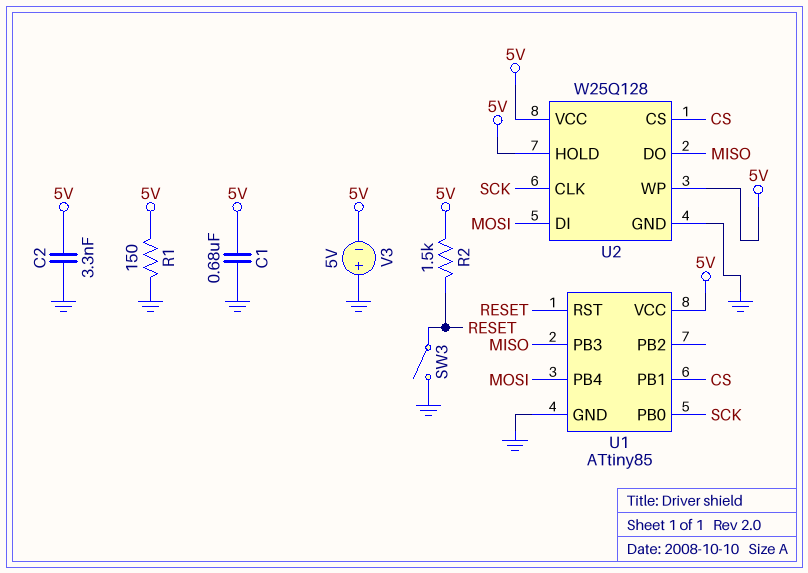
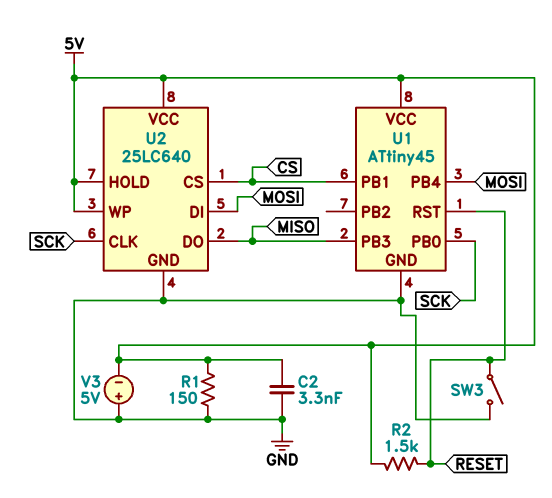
C1: 680nF (5V, GND) -> none
U1: ATtiny85 -> ATtiny45
U2: W25Q128 -> 25LC640

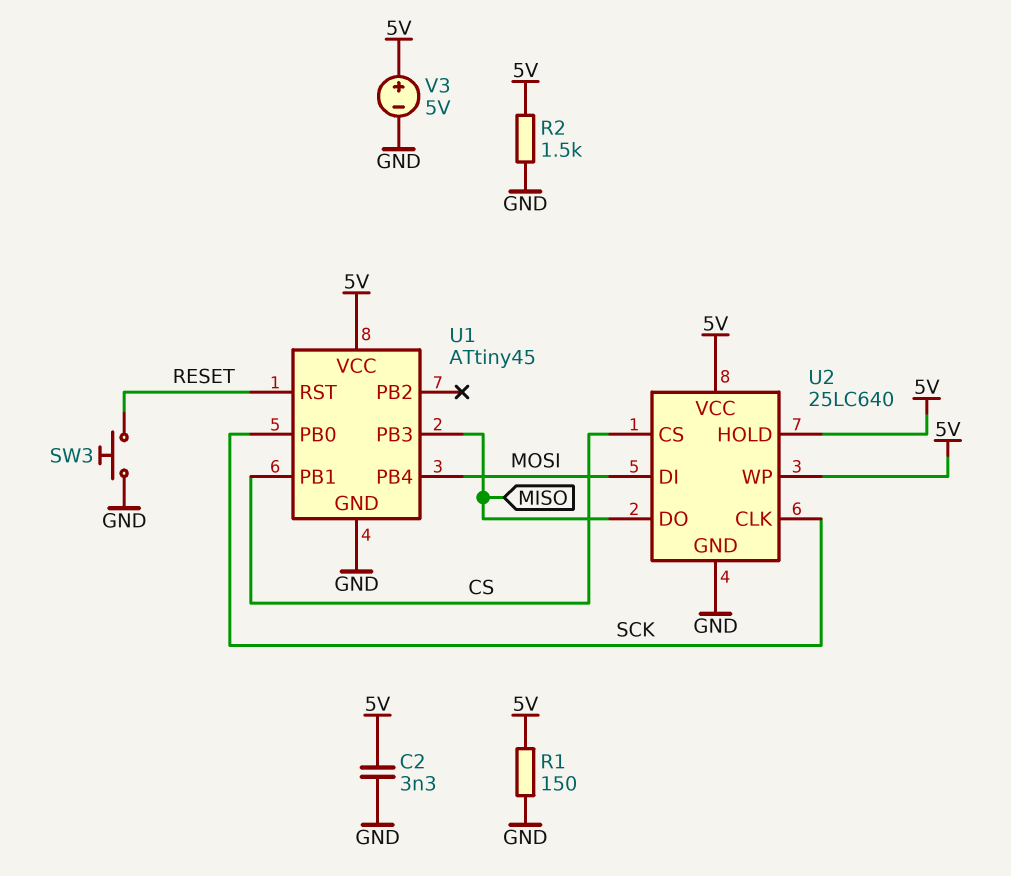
R2: 1.5k (5V, RESET) -> 1.5k (5V, GND)
SW3: switch (GND, RESET) -> button (GND, RESET)
V3: 5V (plus GND, minus 5V) -> 5V (plus 5V, minus GND)

